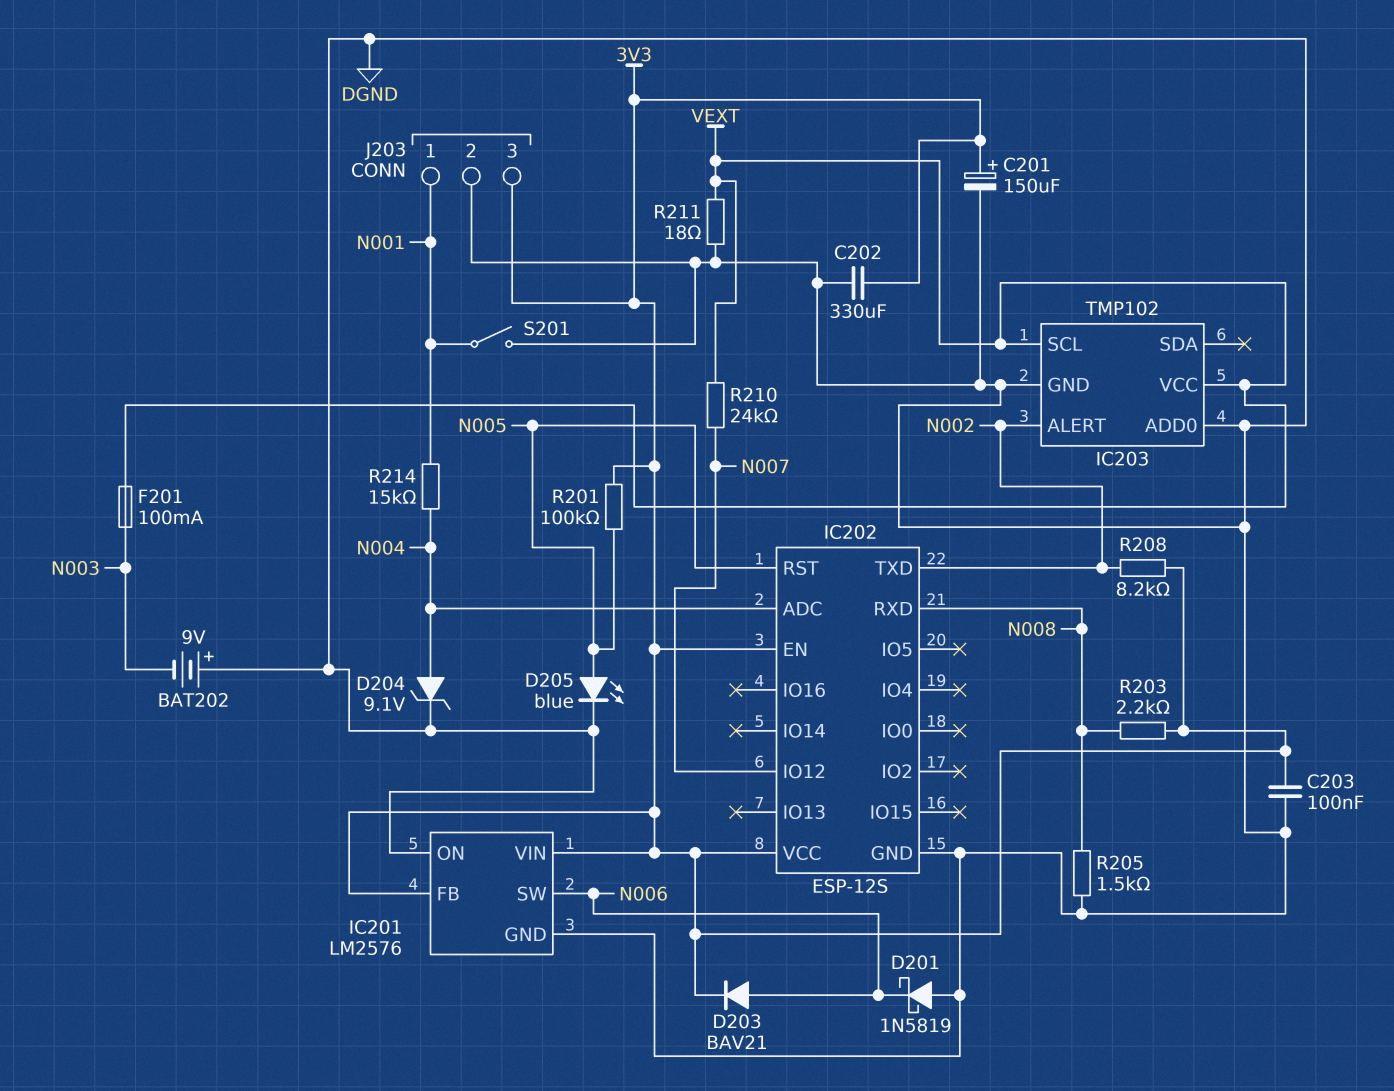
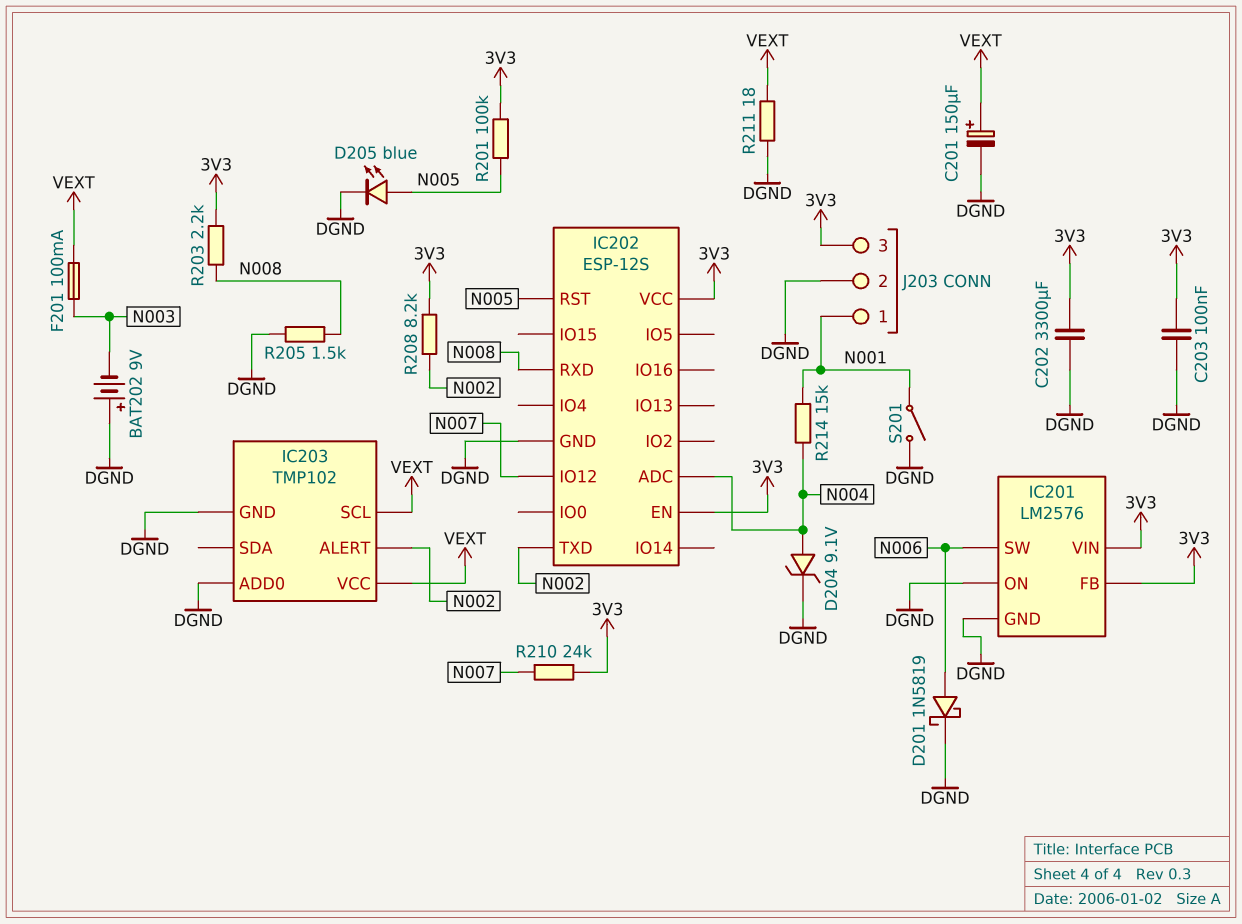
C201: 150uF (plus 3V3, minus DGND) -> 150uF (plus VEXT, minus DGND)
C202: 330uF (3V3, DGND) -> 3300uF (3V3, DGND)
D201: schottky 1N5819 (A DGND, K N006) -> schottky 1N5819 (A N006, K DGND)
D203: diode BAV21 (A N006, K 3V3) -> none
R210: 24k (N007, VEXT) -> 24k (3V3, N007)

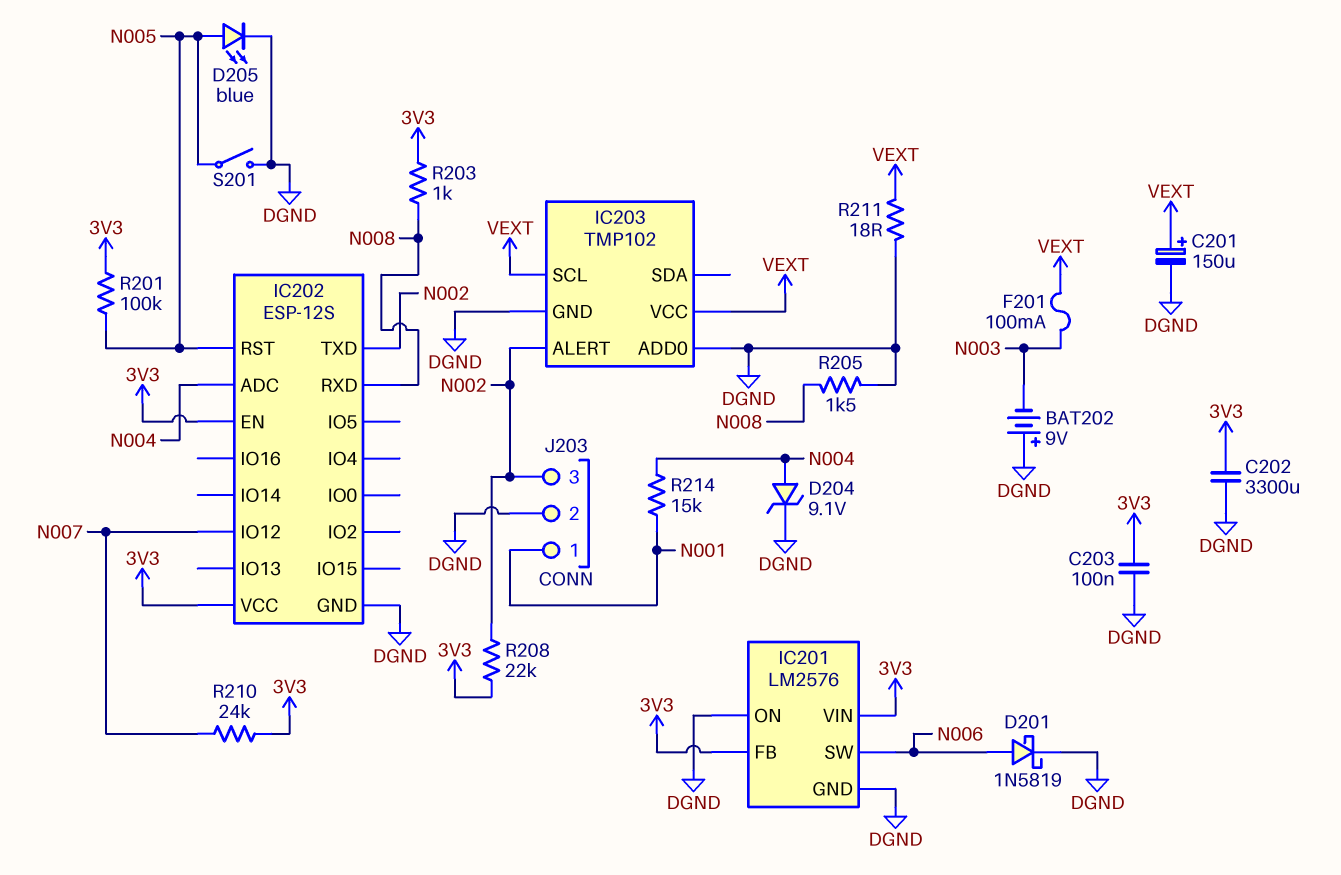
J203 pin 3: 3V3 -> N002
R203: 2.2k (3V3, N008) -> 1k (3V3, N008)
R208: 8.2k (3V3, N002) -> 22k (3V3, N002)
S201: switch (DGND, N001) -> switch (DGND, N005)

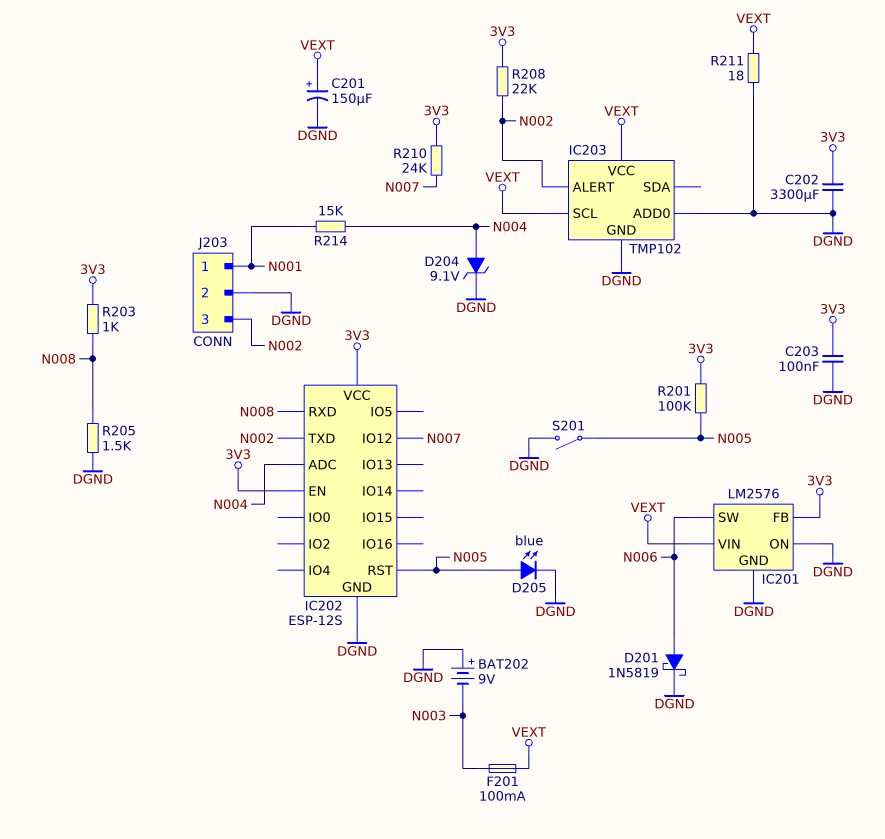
IC201 pin VIN: 3V3 -> VEXT

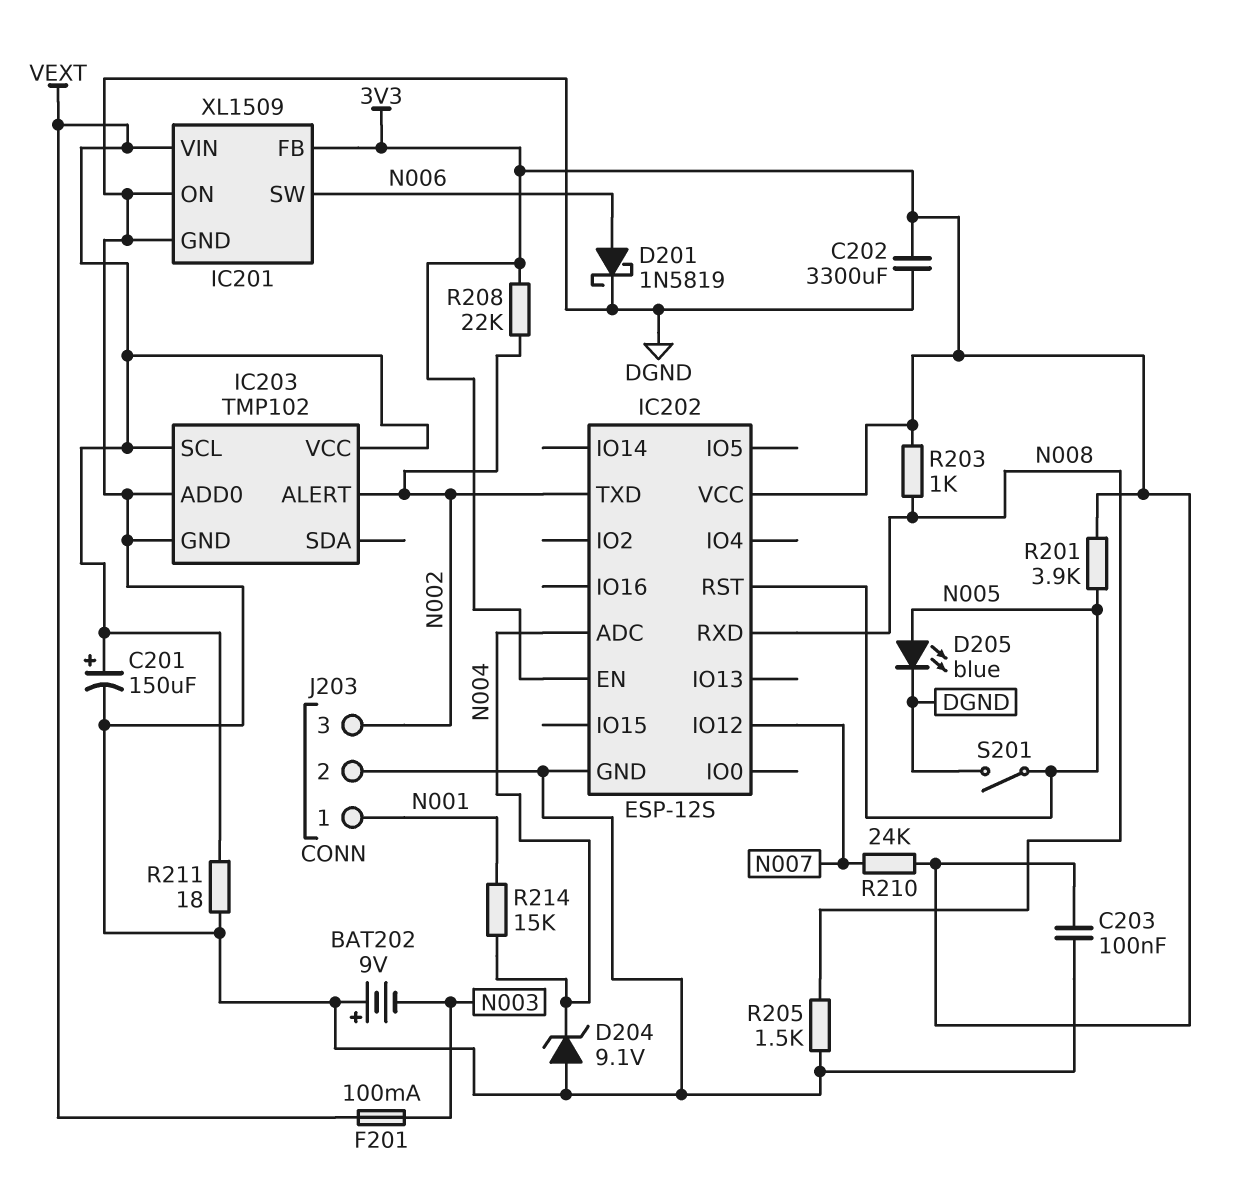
D204: zener 9.1V (A N004, K DGND) -> zener 9.1V (A DGND, K N004)
IC201: LM2576 -> XL1509
R201: 100k (3V3, N005) -> 3.9k (3V3, N005)

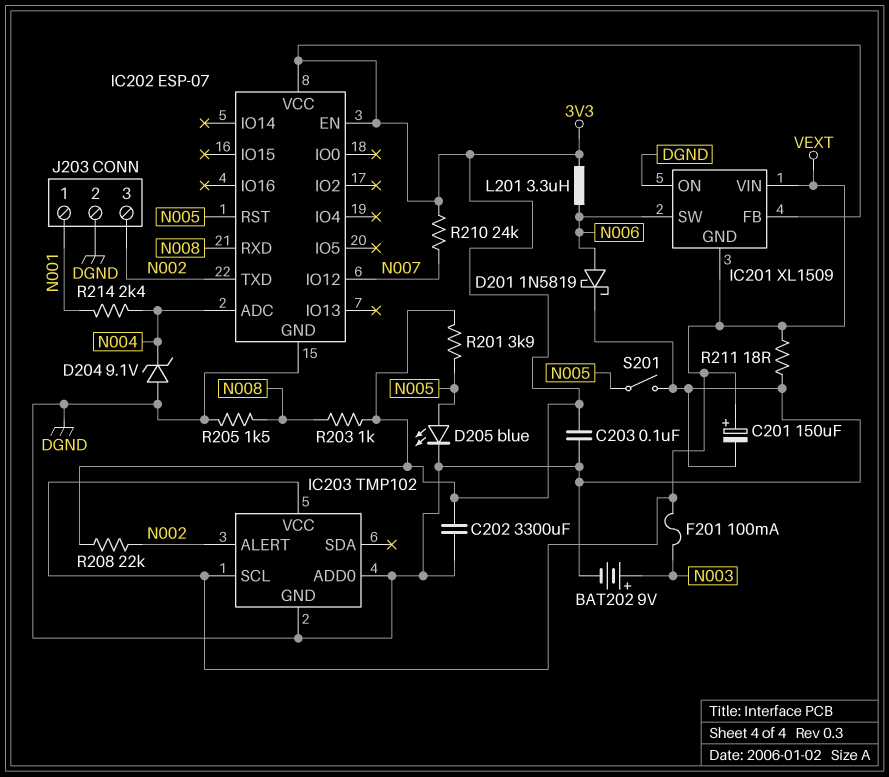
BAT202: 9V (plus DGND, minus N003) -> 9V (plus N003, minus DGND)
IC201 pin GND: DGND -> VEXT
IC202: ESP-12S -> ESP-07
L201: none -> 3.3uH (3V3, N006)
R214: 15k (N001, N004) -> 2.4k (N001, N004)

